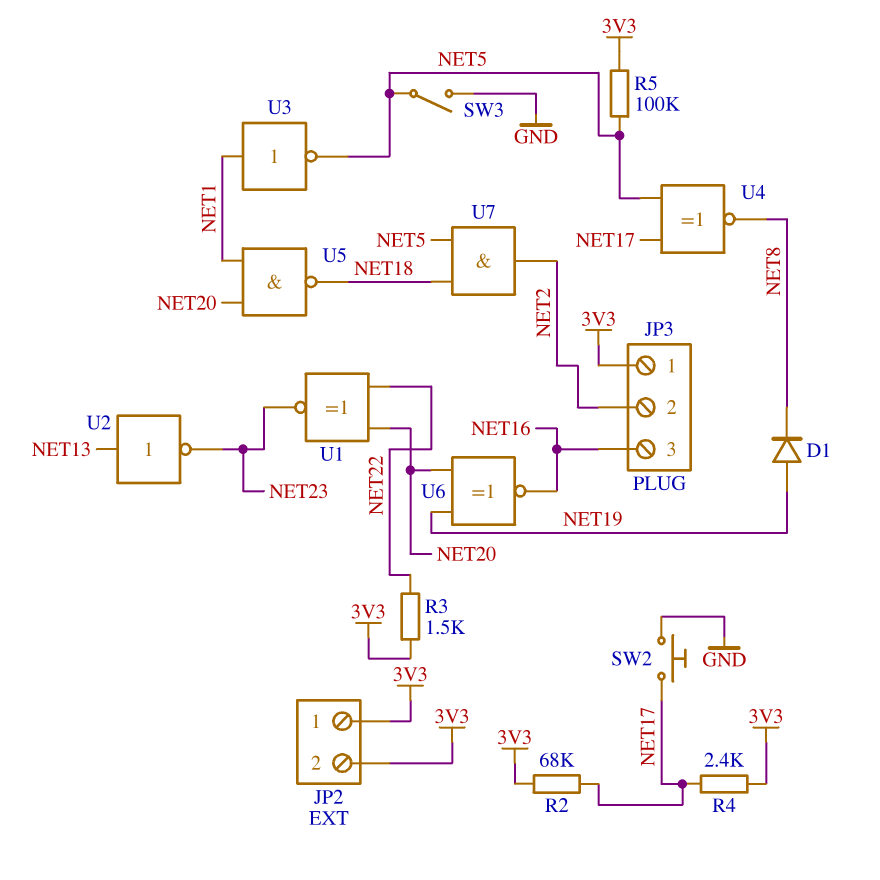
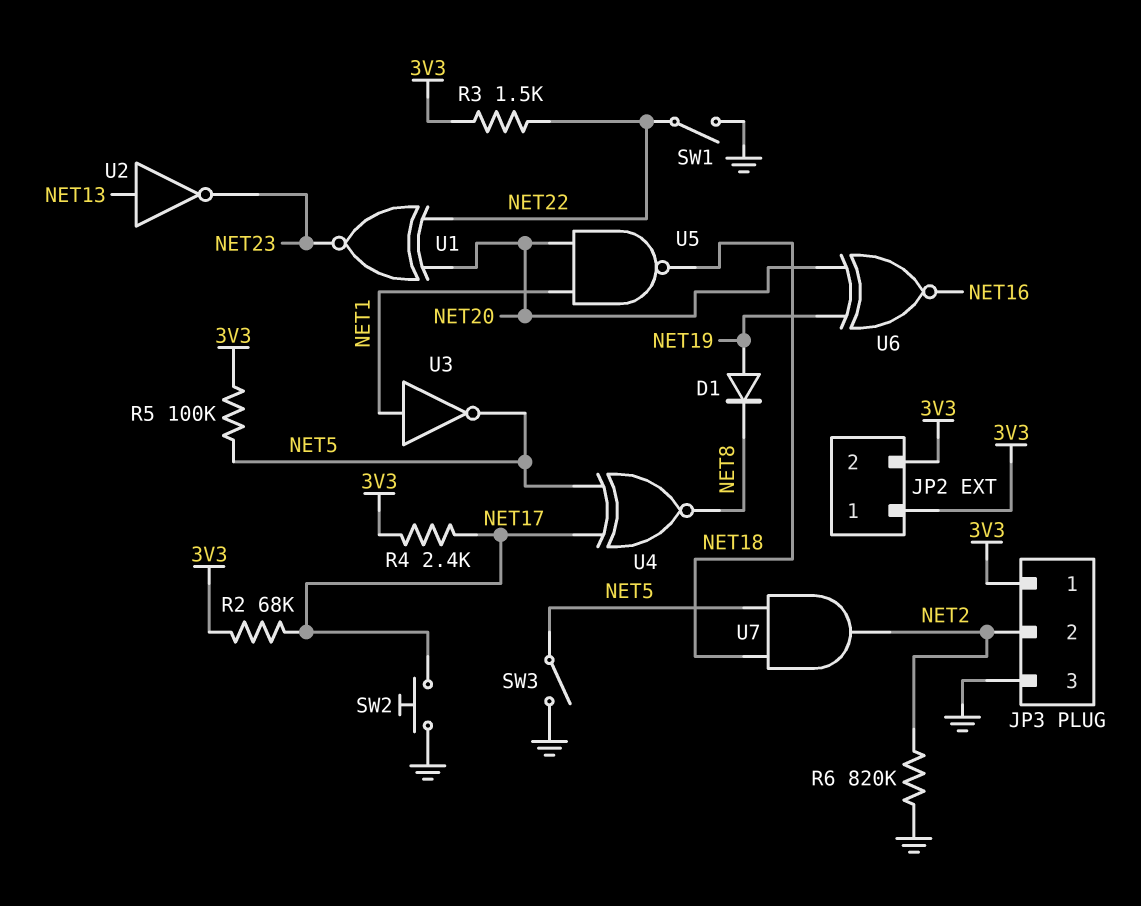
JP3 pin 3: NET16 -> GND
R6: none -> 820k (GND, NET2)
SW1: none -> switch (GND, NET22)

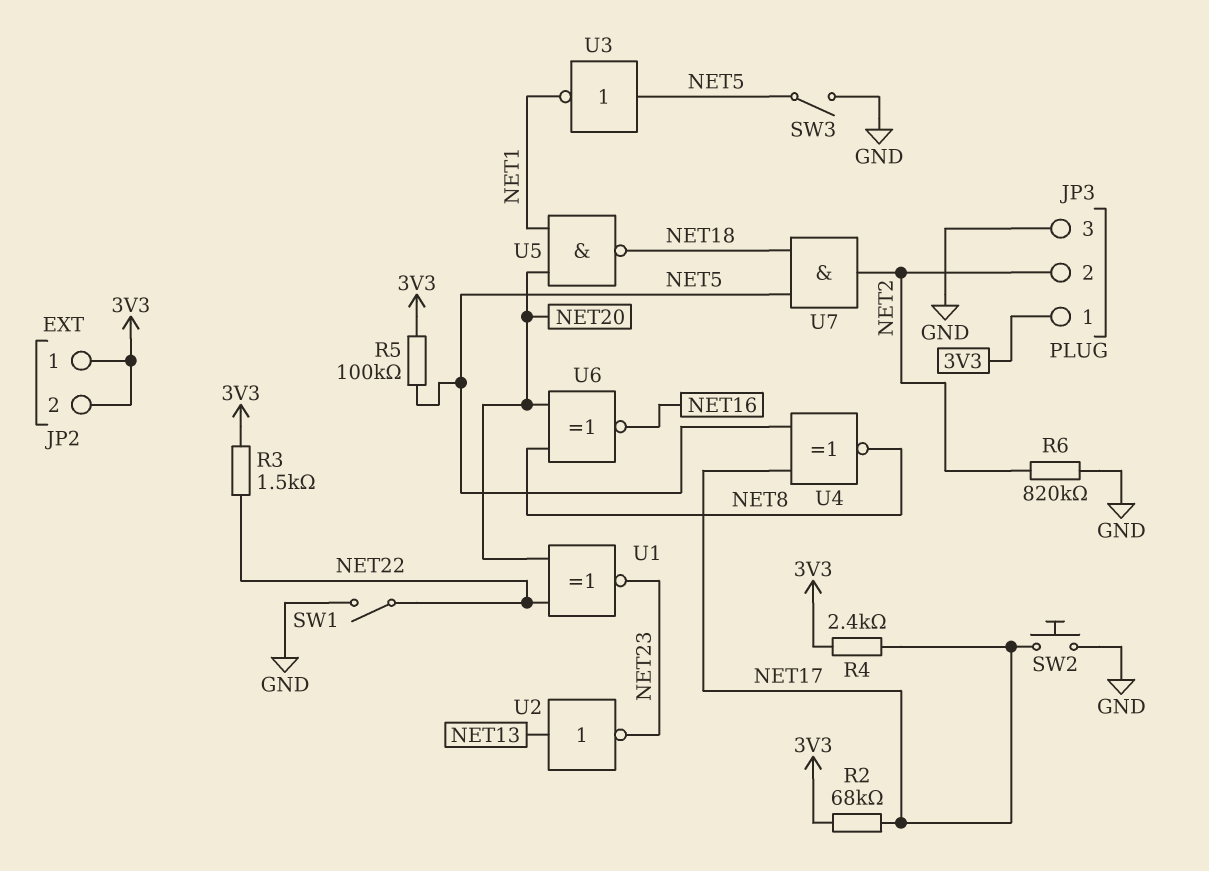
D1: diode (A NET19, K NET8) -> none
U3: NOT (in NET1, out NET5) -> NOT (in NET5, out NET1)
U6: XNOR (in NET19, in NET20, out NET16) -> XNOR (in NET8, in NET20, out NET16)

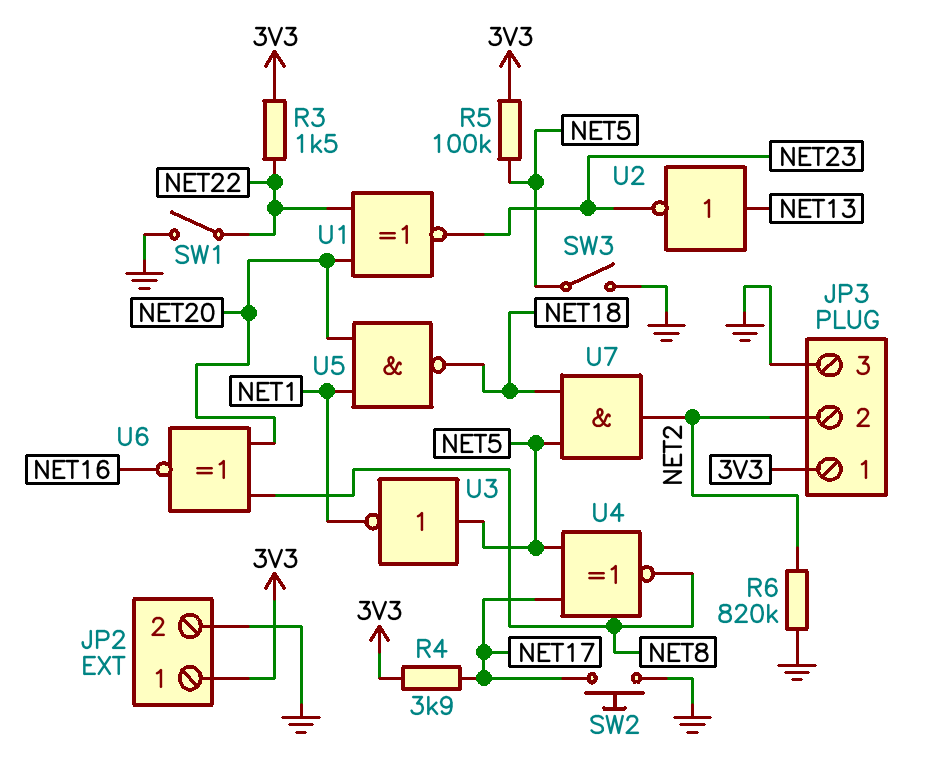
JP2 pin 2: 3V3 -> GND
R2: 68k (3V3, NET17) -> none
R4: 2.4k (3V3, NET17) -> 3.9k (3V3, NET17)

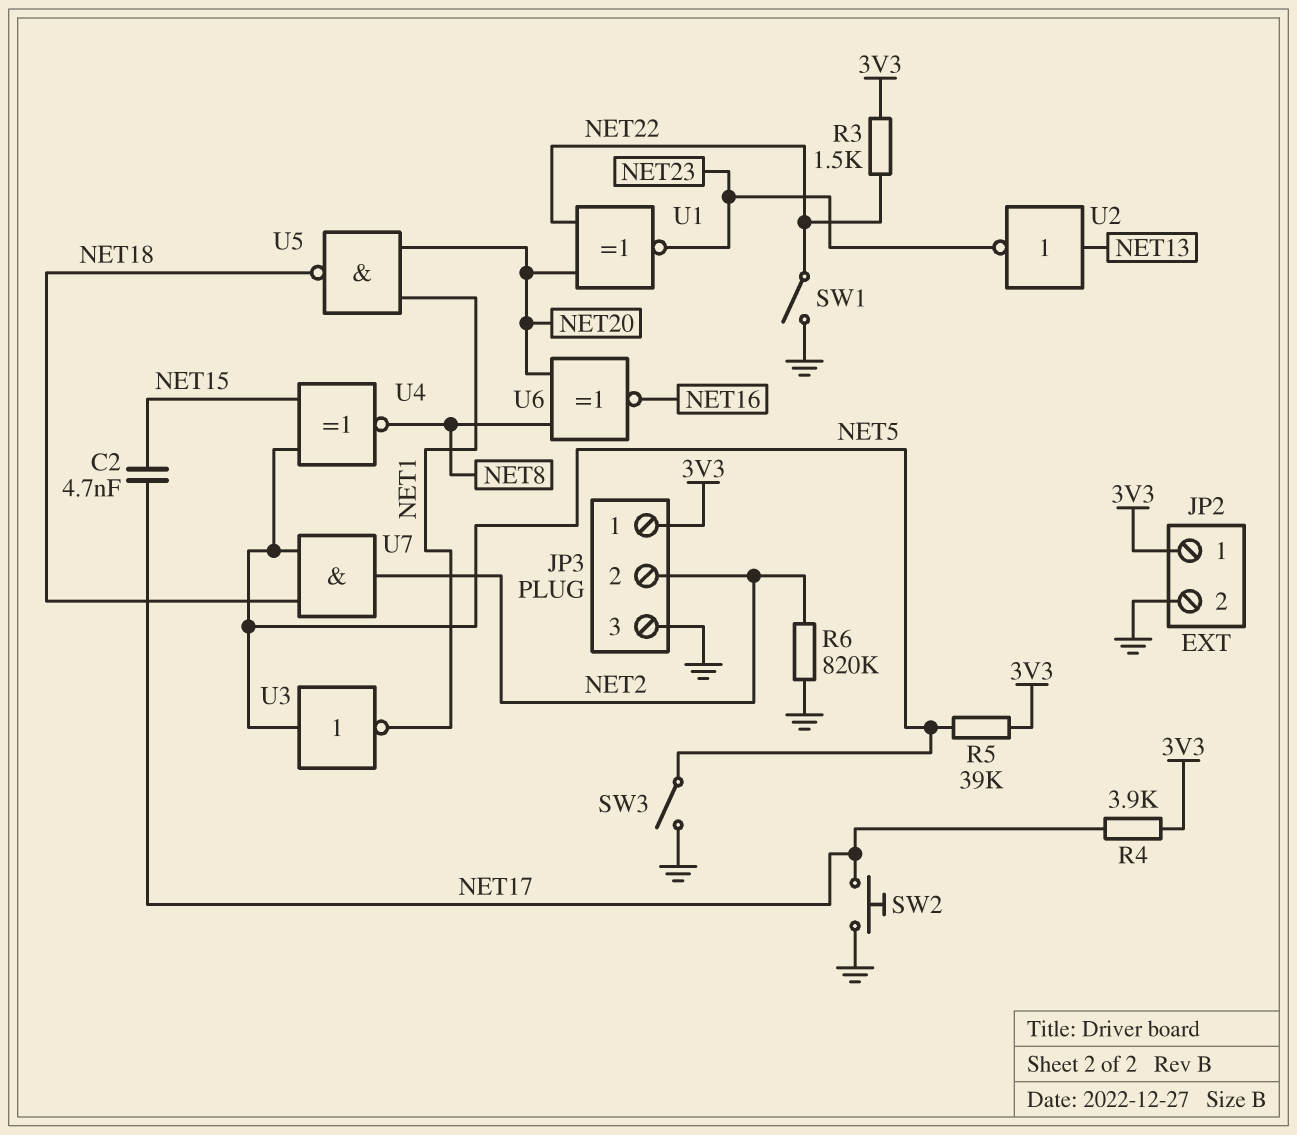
C2: none -> 4.7nF (NET15, NET17)
R5: 100k (3V3, NET5) -> 39k (3V3, NET5)
U4: XNOR (in NET5, in NET17, out NET8) -> XNOR (in NET5, in NET15, out NET8)

